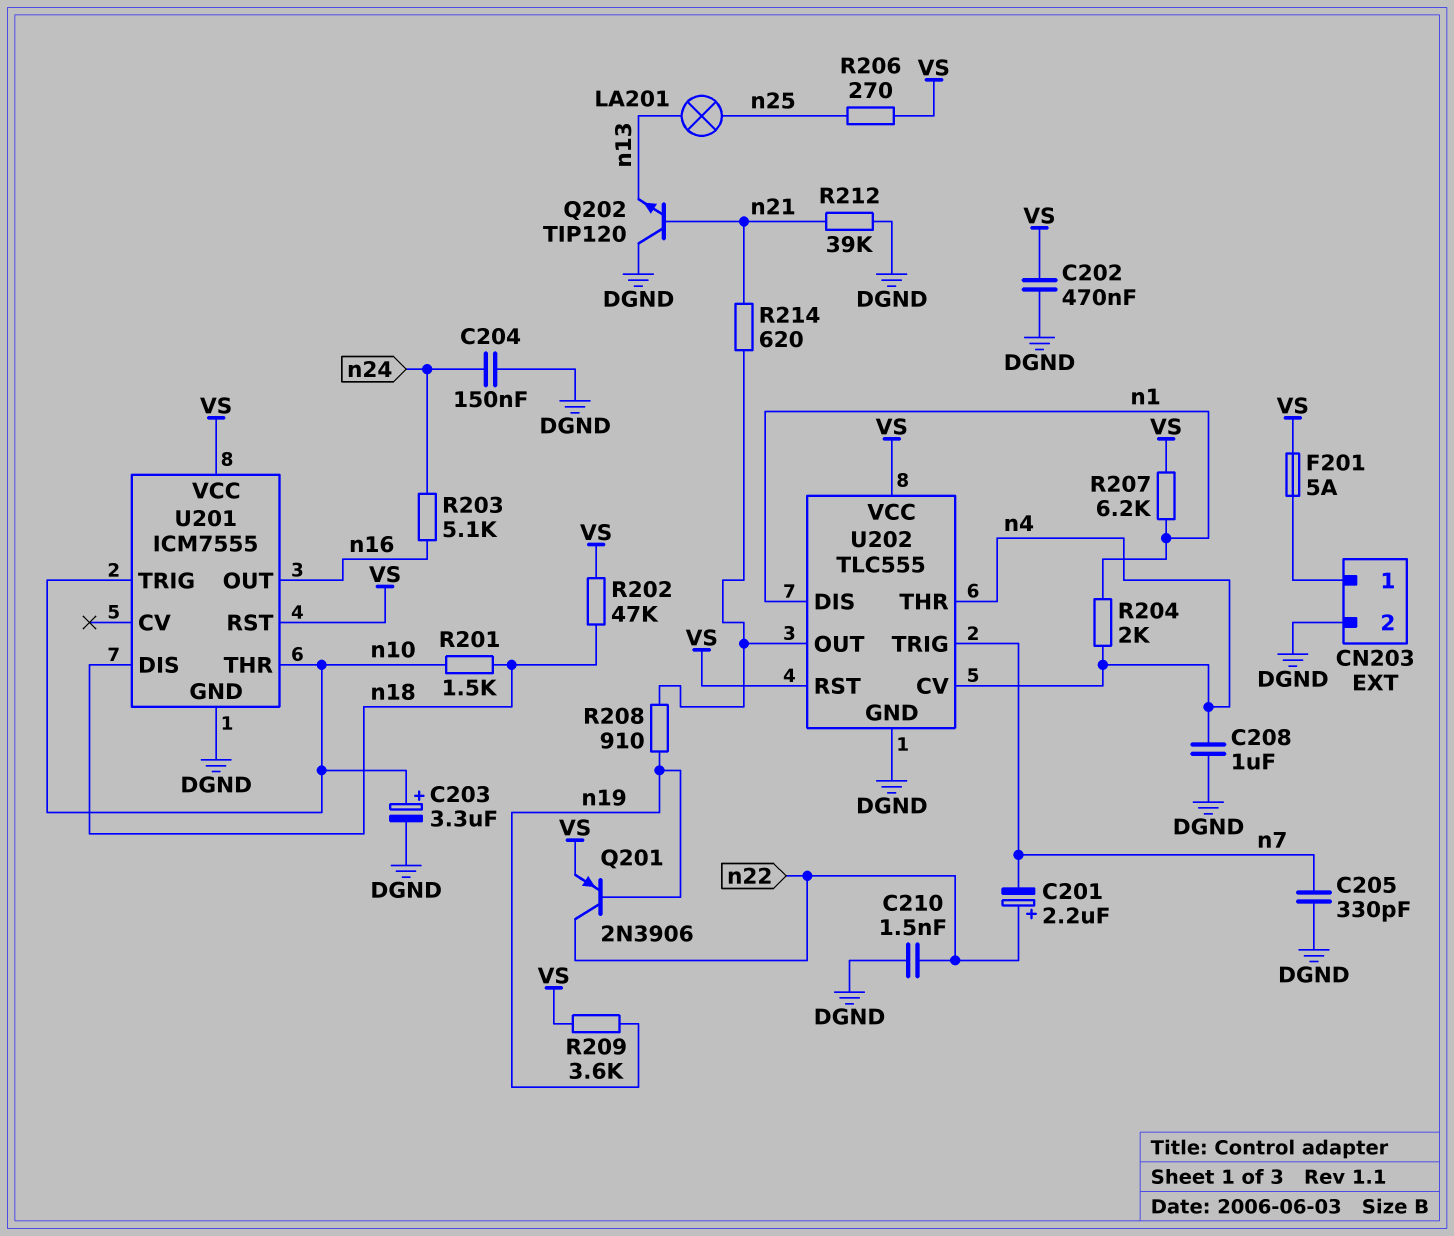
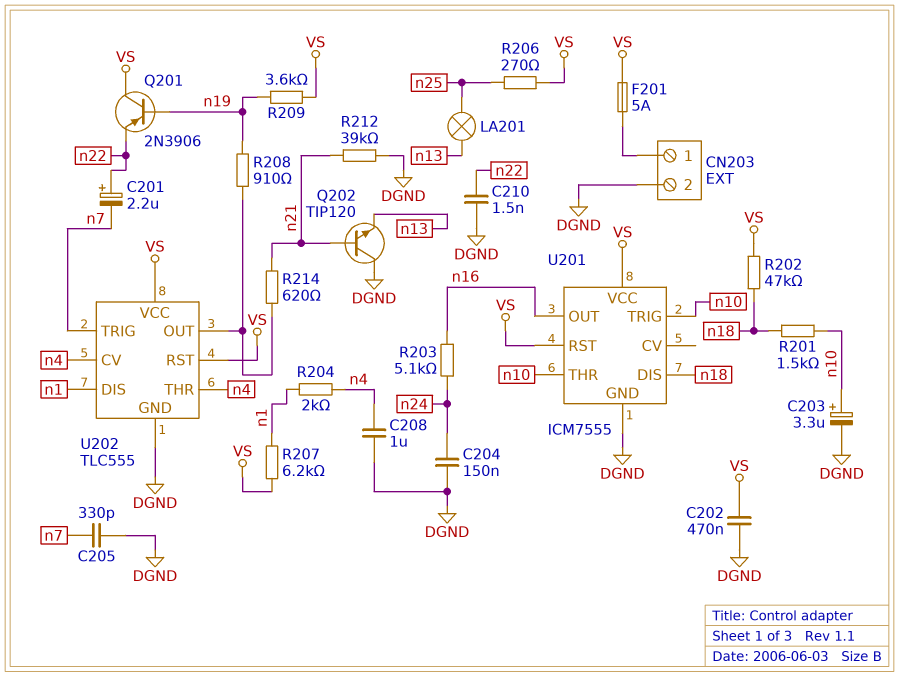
Q201: PNP 2N3906 (B n19, C n22, E VS) -> PNP 2N3906 (B n19, C VS, E n22)

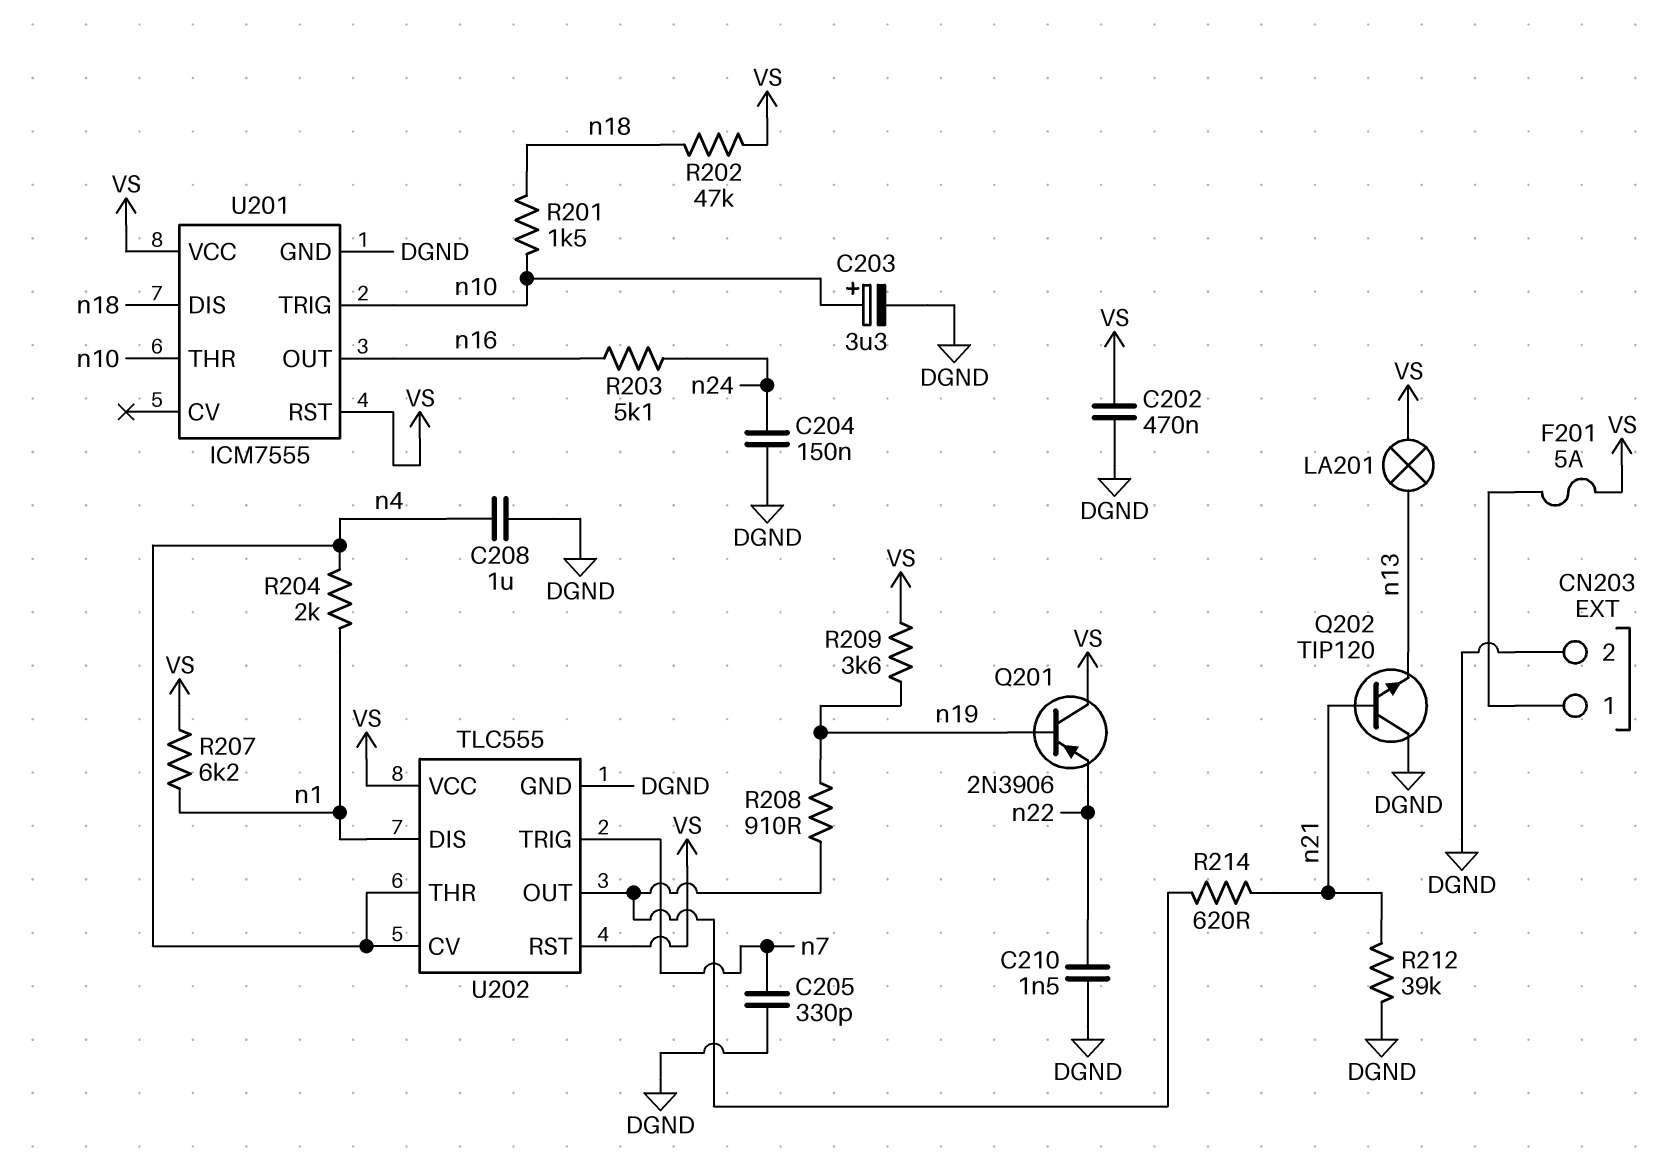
C201: 2.2uF (plus n22, minus n7) -> none
LA201: lamp (n13, n25) -> lamp (VS, n13)
R206: 270 (VS, n25) -> none

